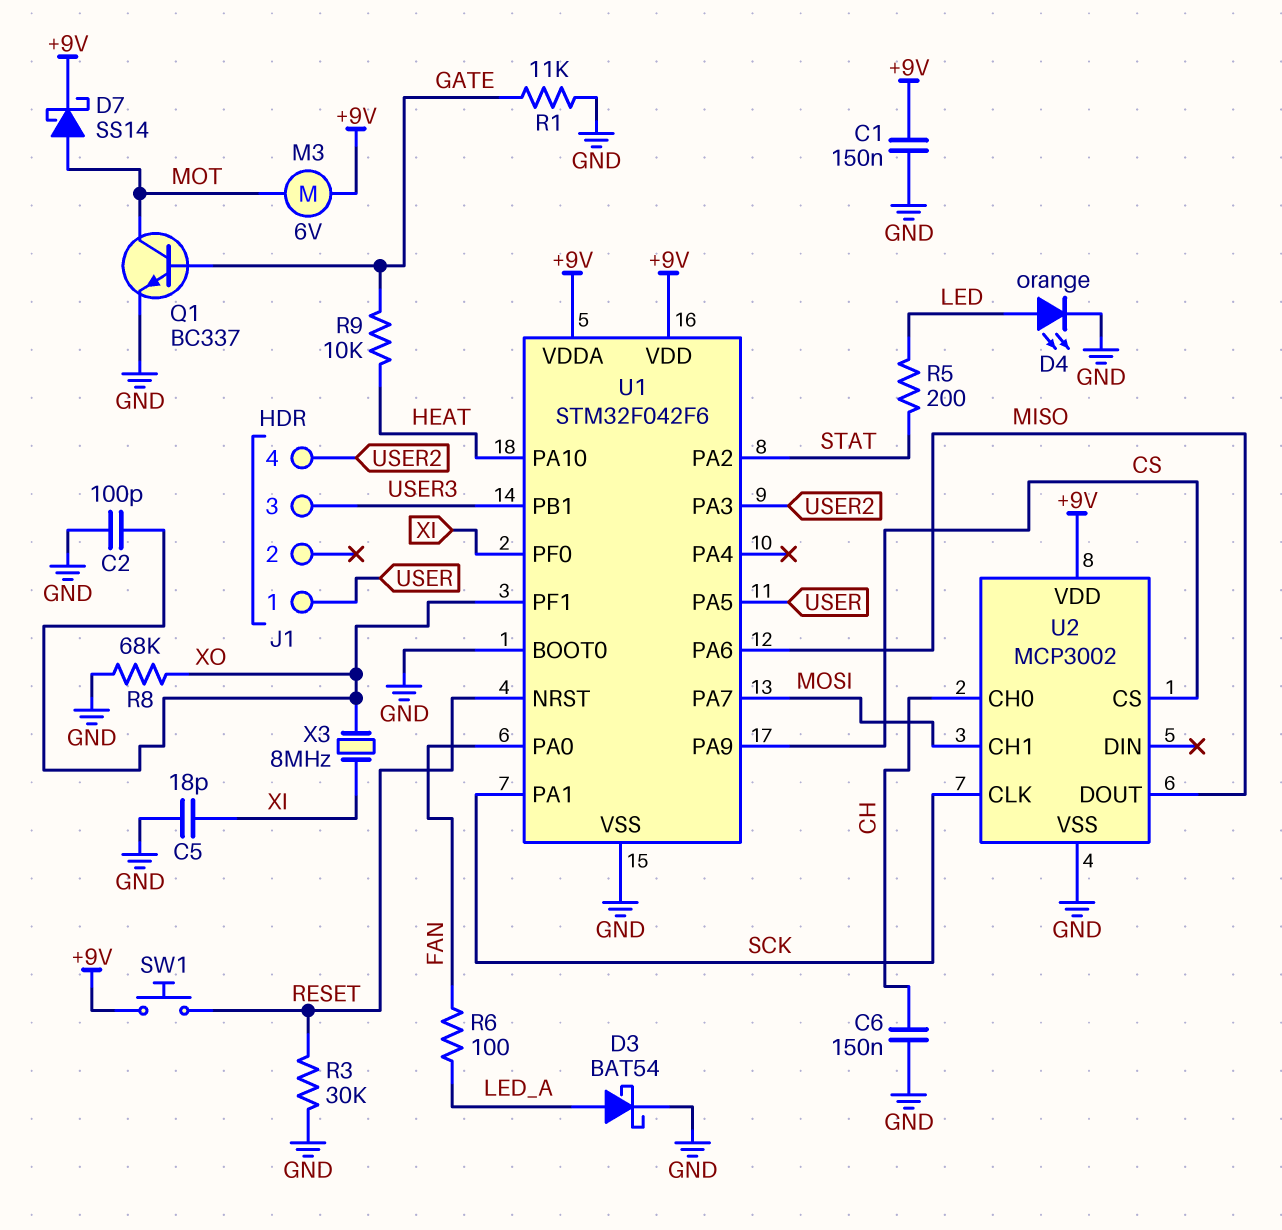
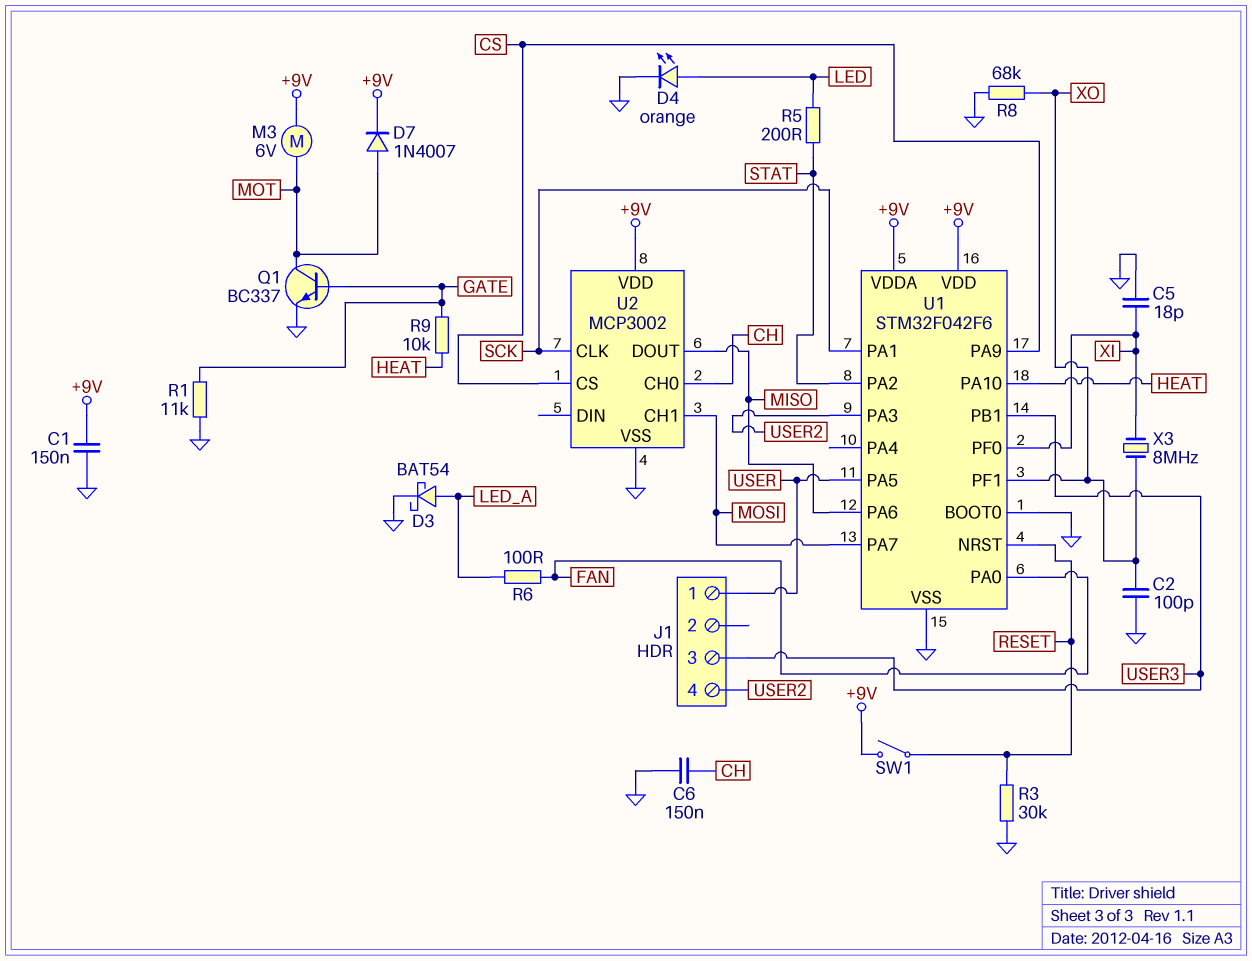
D7: schottky SS14 (A MOT, K +9V) -> diode 1N4007 (A MOT, K +9V)
SW1: button (+9V, RESET) -> switch (+9V, RESET)

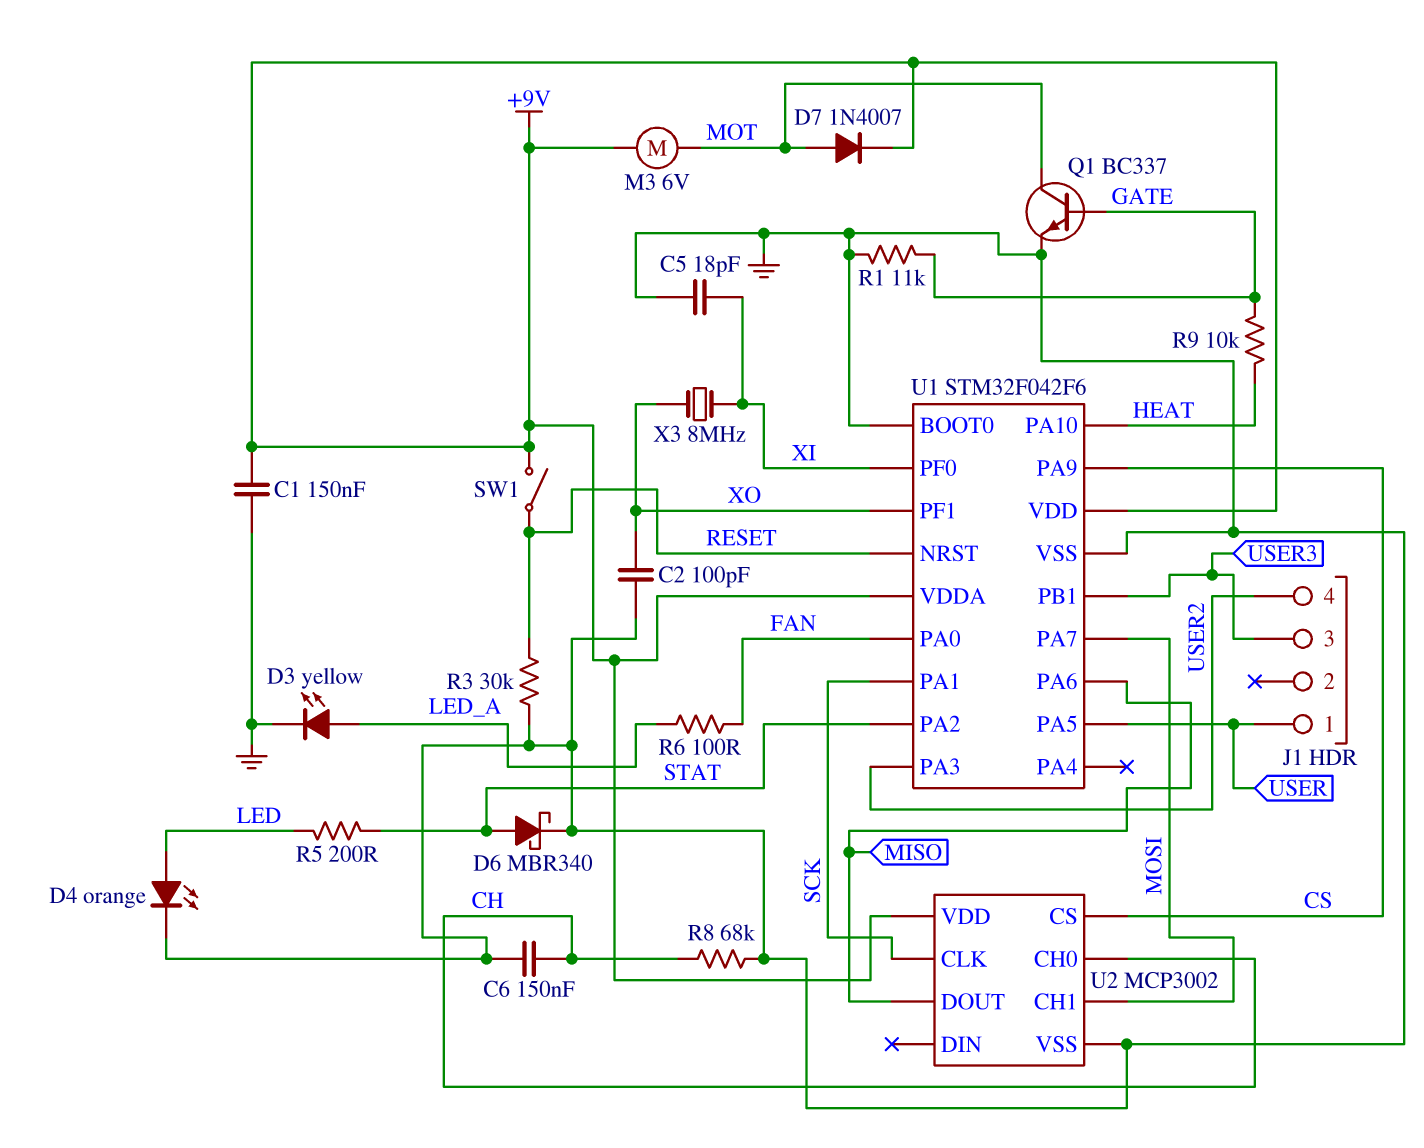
D3: schottky BAT54 (A LED_A, K GND) -> LED yellow (A LED_A, K GND)
D6: none -> schottky MBR340 (A STAT, K GND)
R8: 68k (GND, XO) -> 68k (CH, GND)

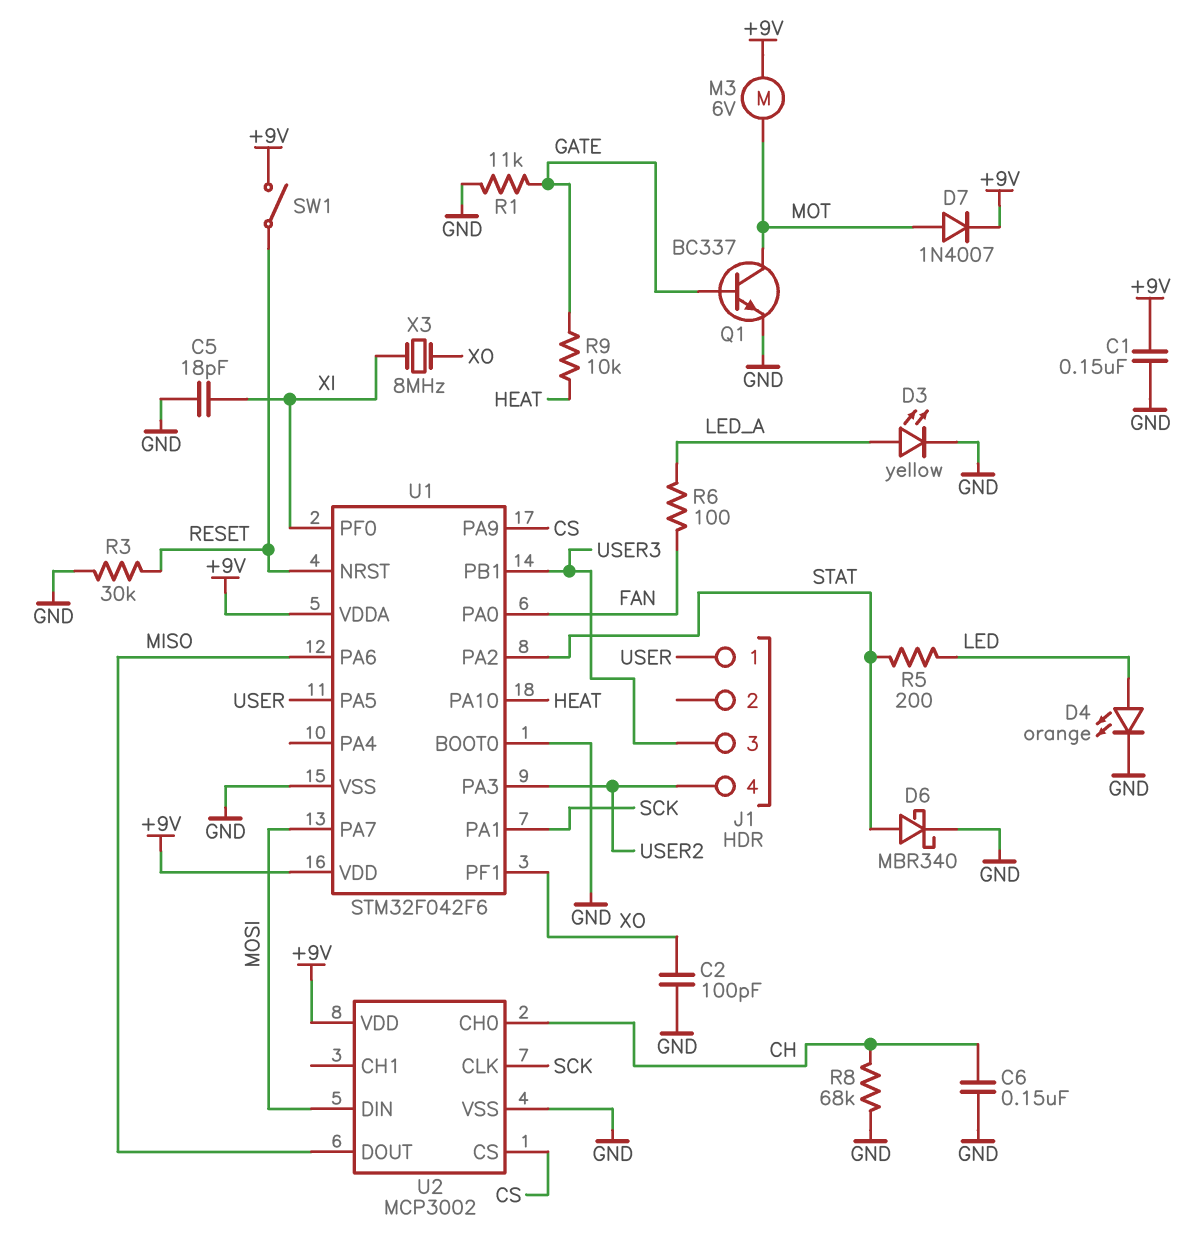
U2 pin CH1: MOSI -> none
U2 pin DIN: none -> MOSI

